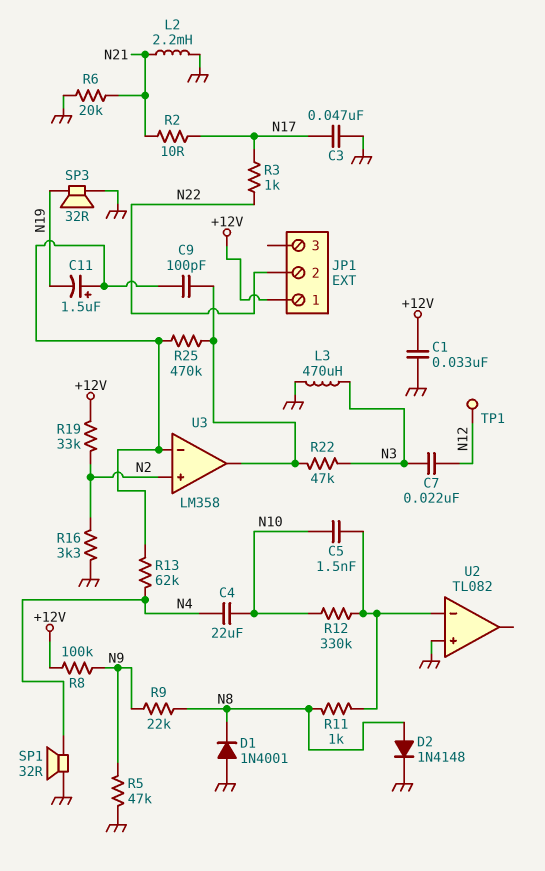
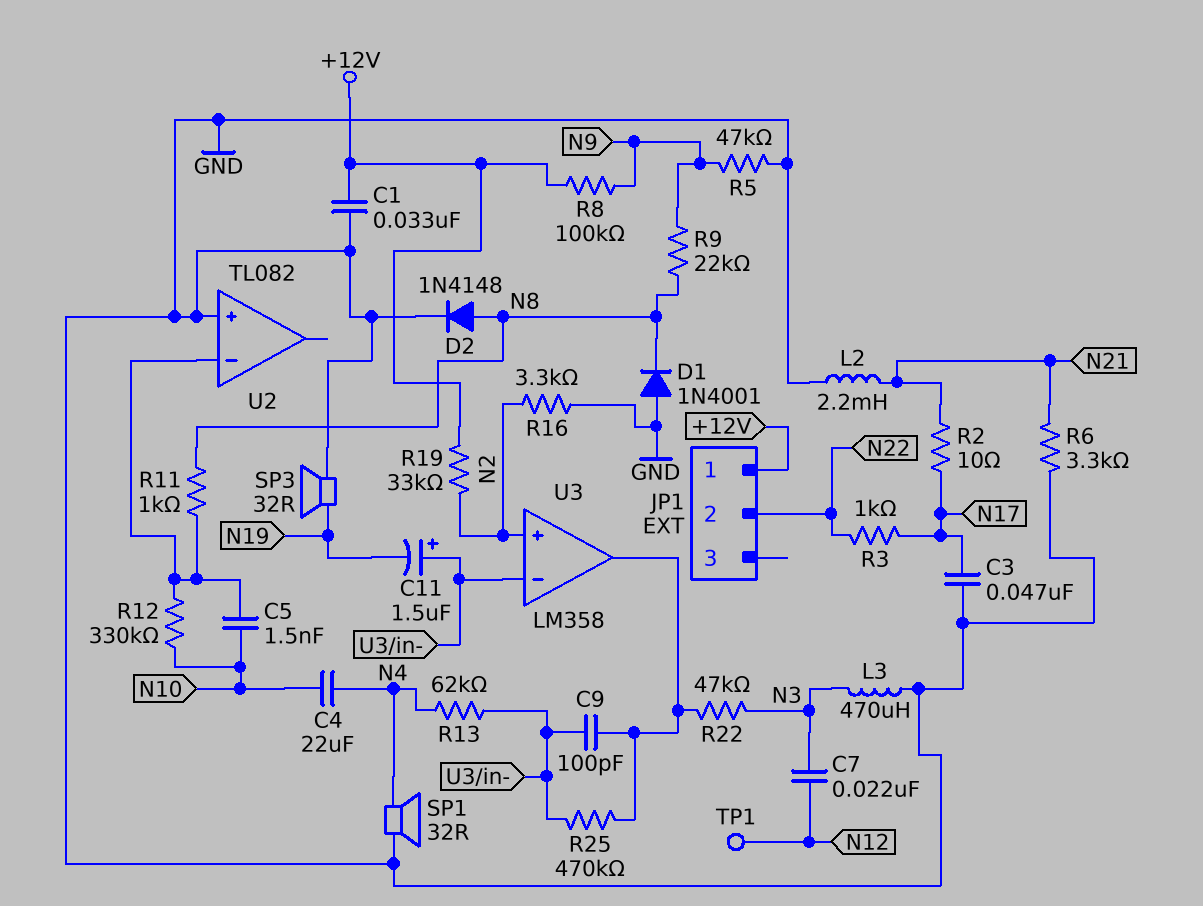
R6: 20k (GND, N21) -> 3.3k (GND, N21)

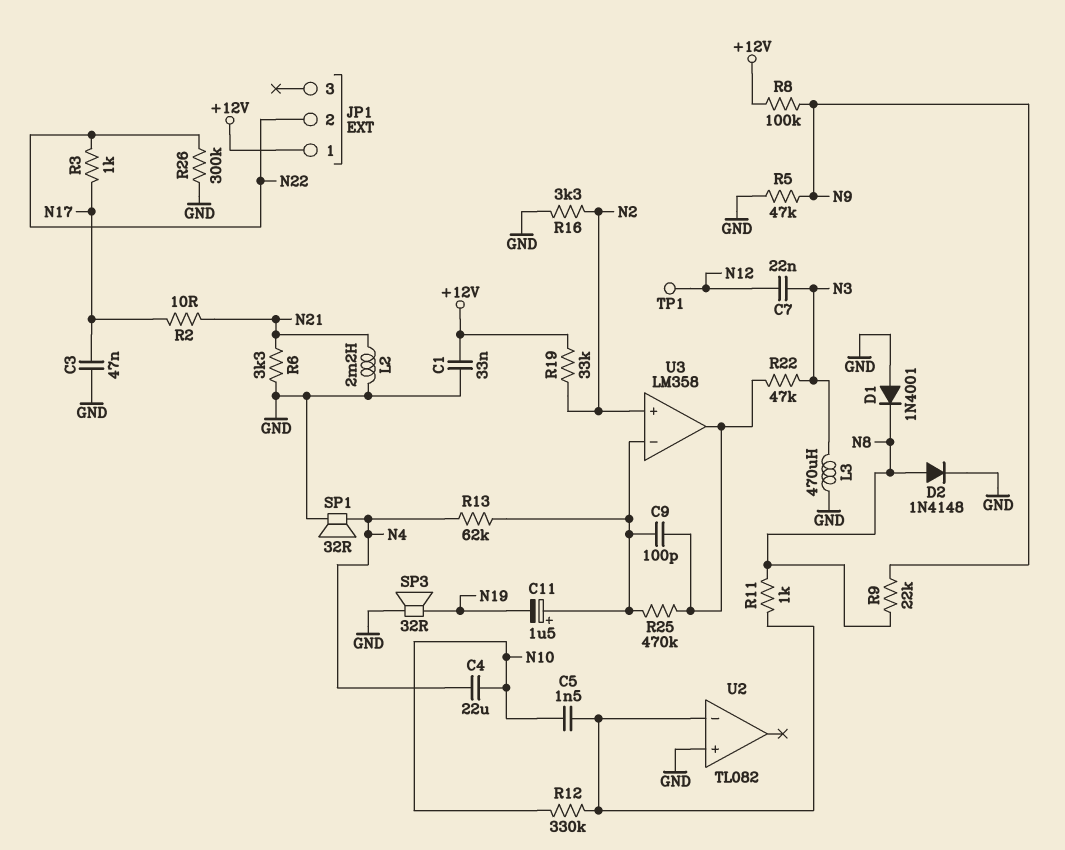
R26: none -> 300k (GND, N22)

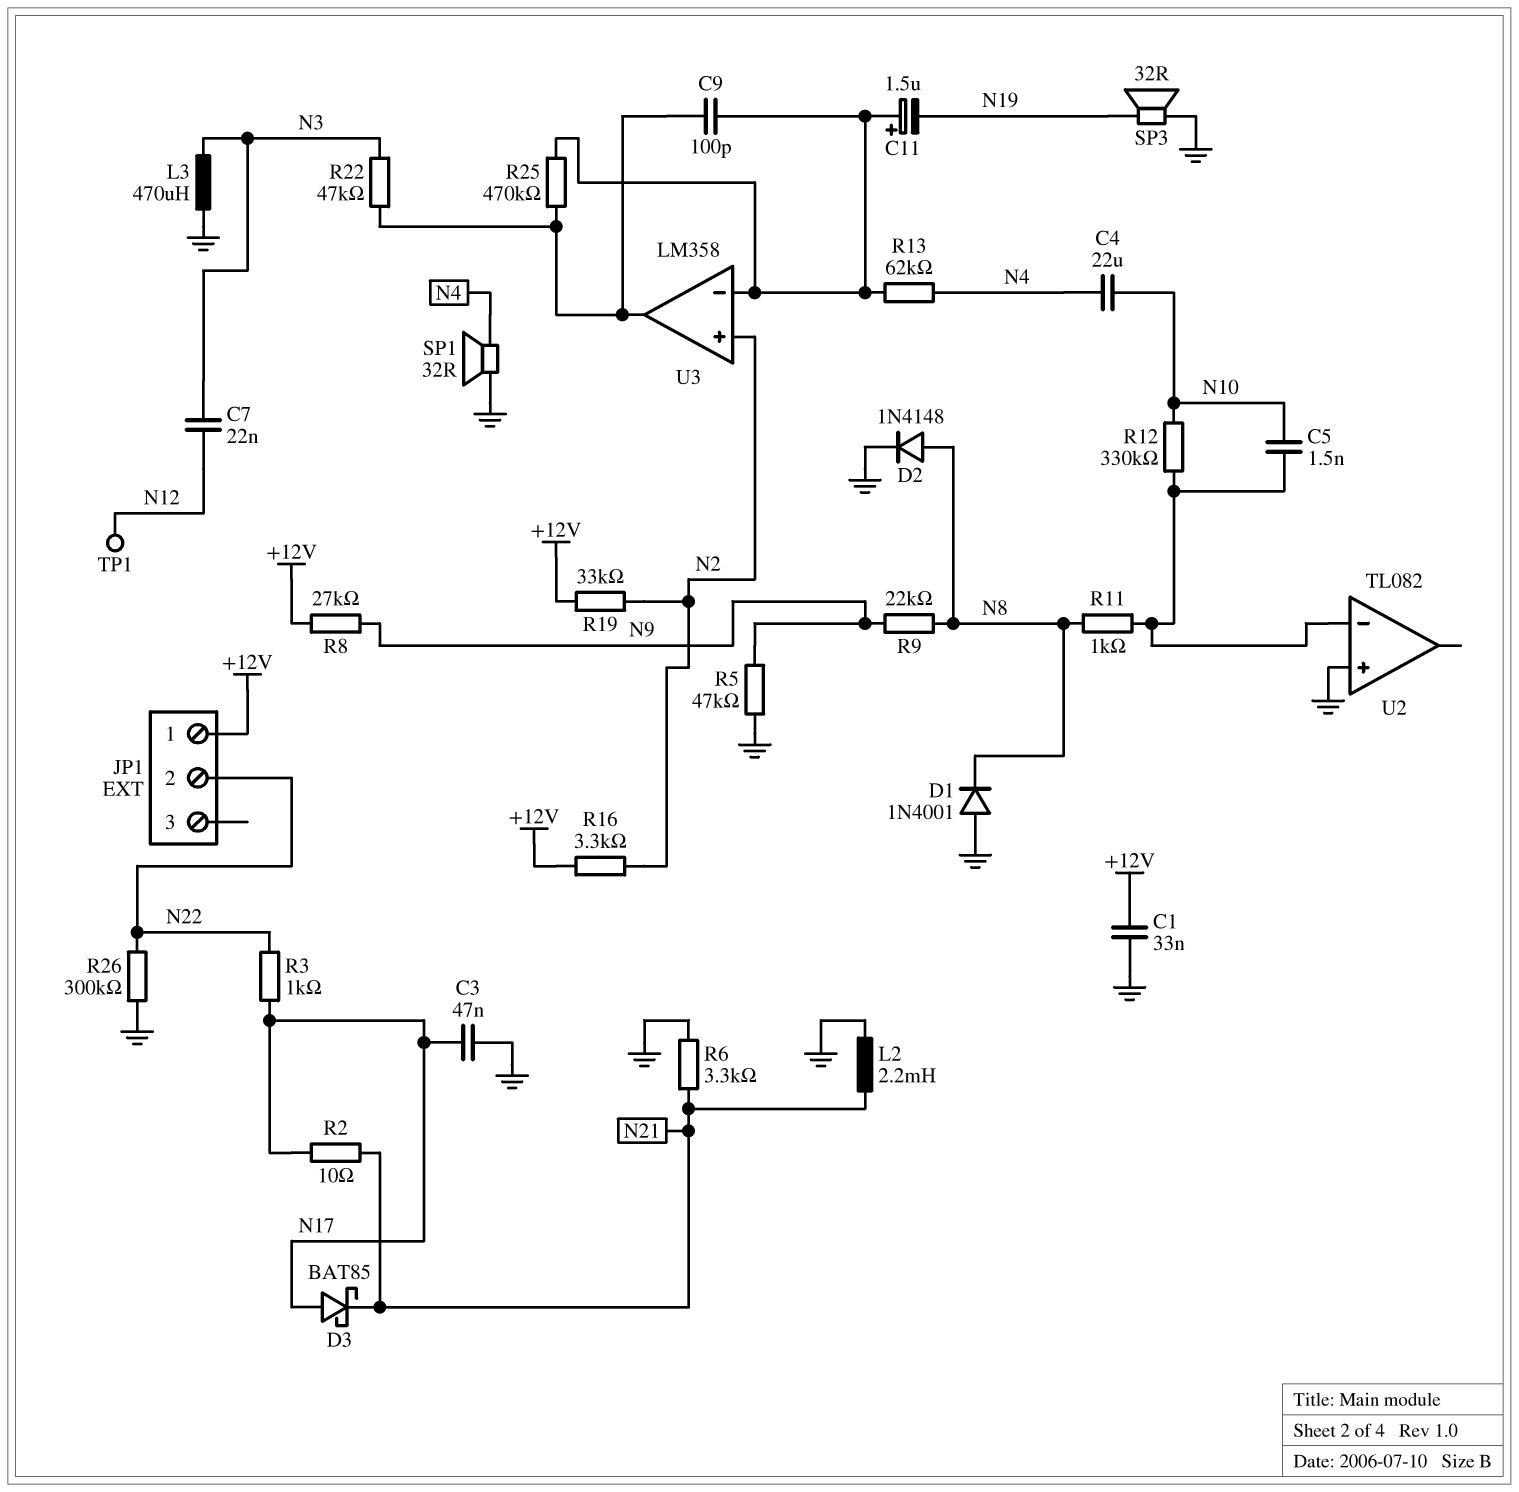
D3: none -> schottky BAT85 (A N17, K N21)
R8: 100k (+12V, N9) -> 27k (+12V, N9)
R16: 3.3k (GND, N2) -> 3.3k (+12V, N2)

